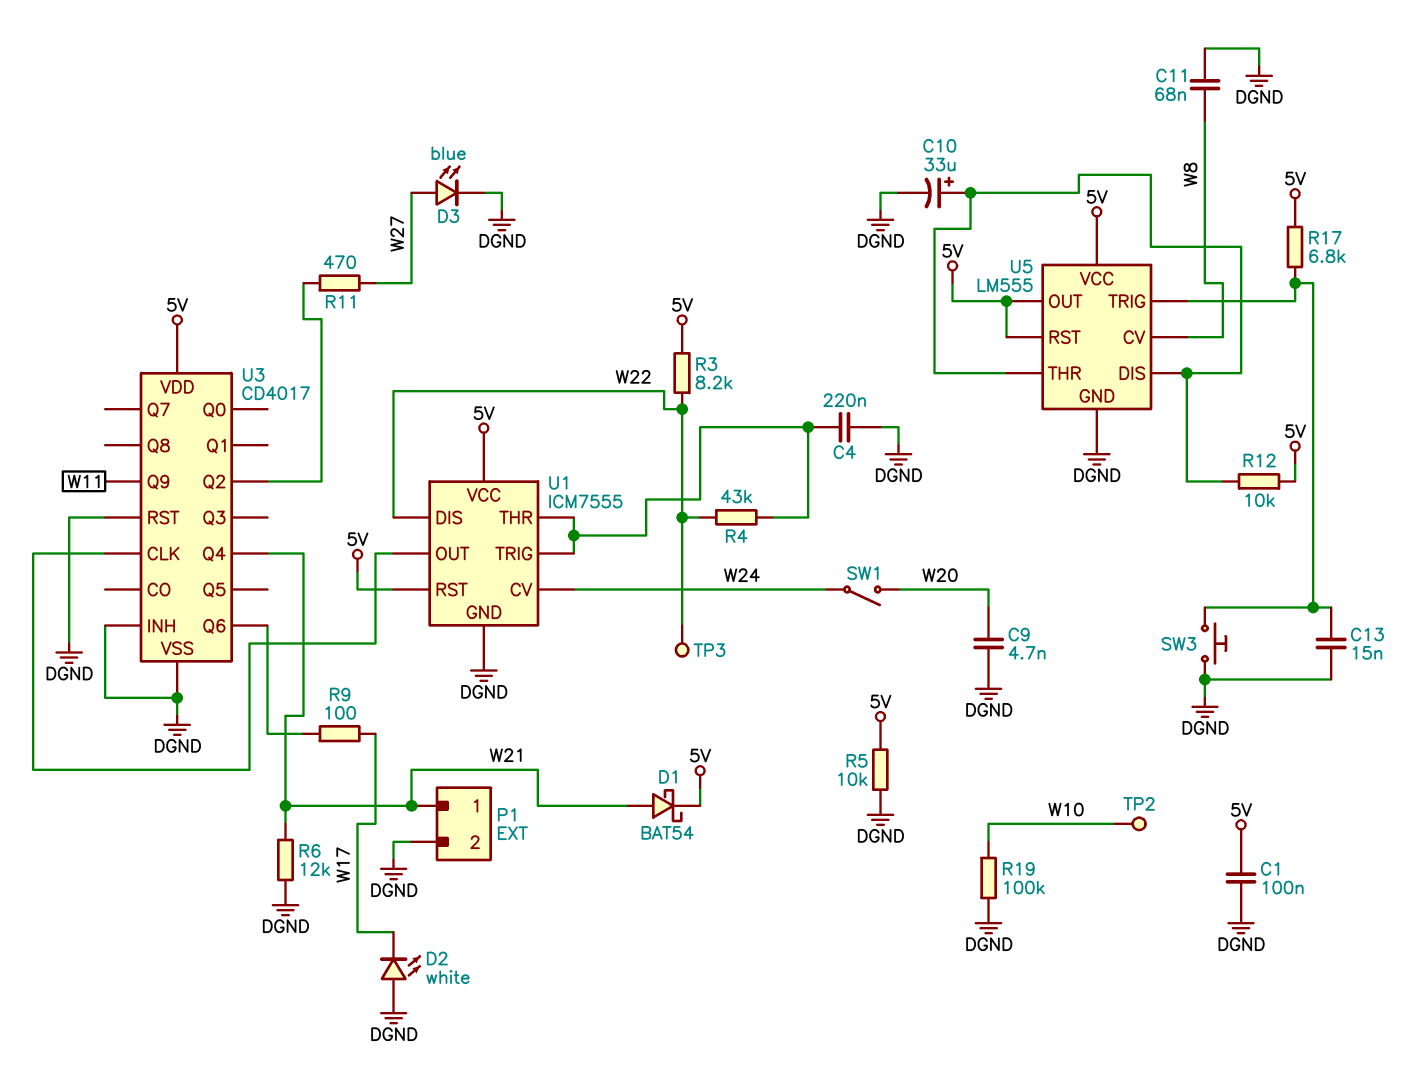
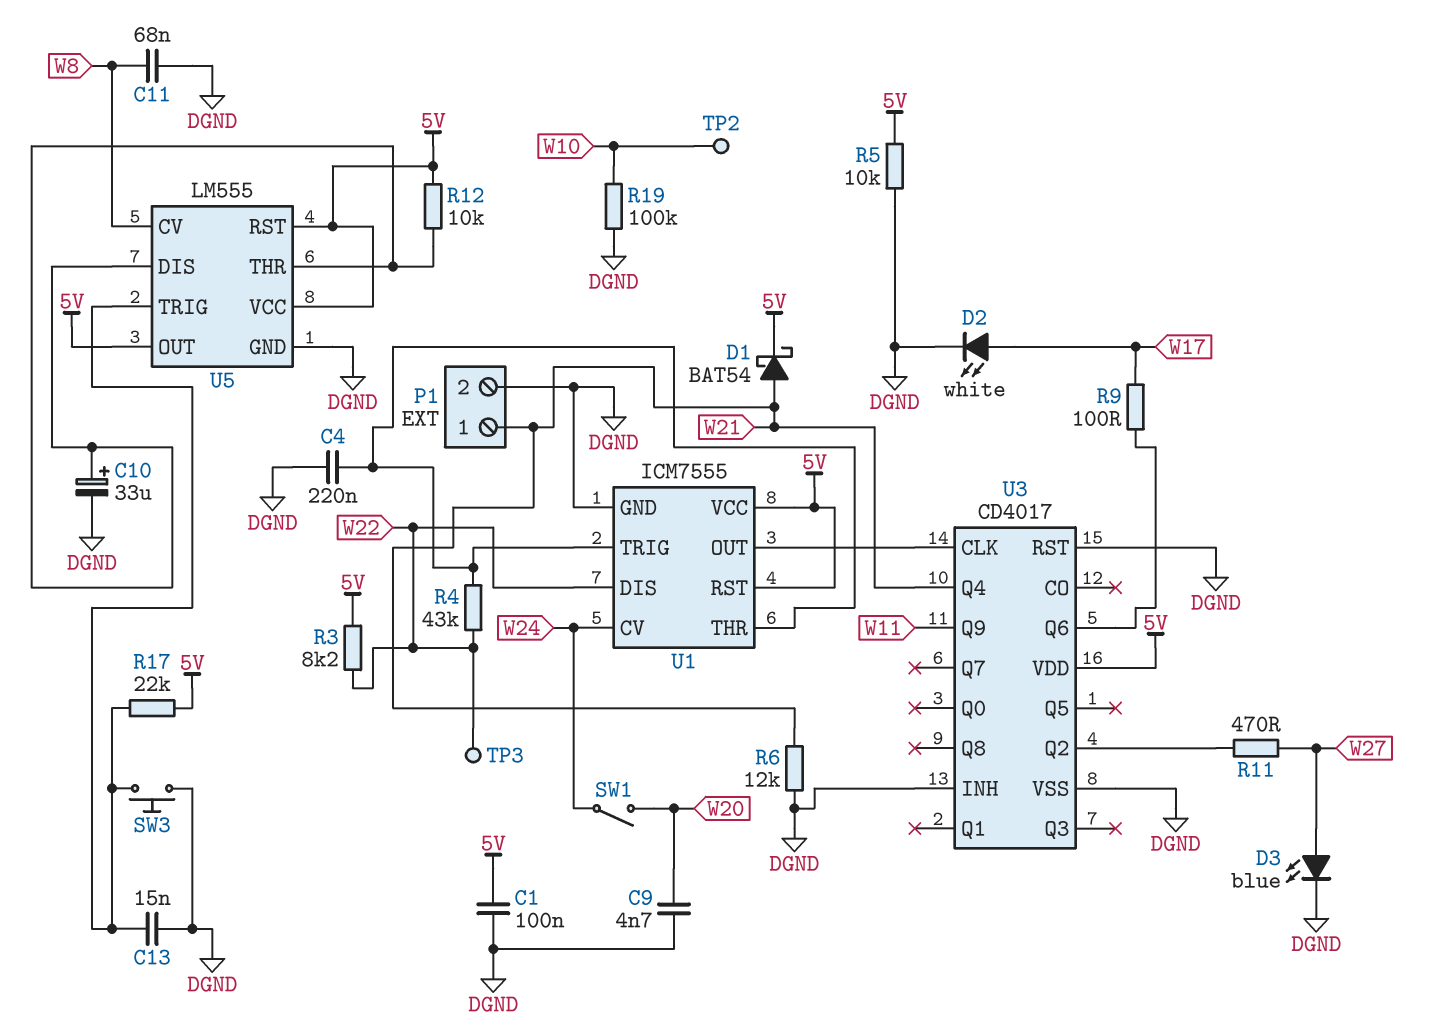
D2: LED white (A DGND, K W17) -> LED white (A W17, K DGND)
R17: 6.8k (5V, U5/TRIG) -> 22k (5V, U5/TRIG)

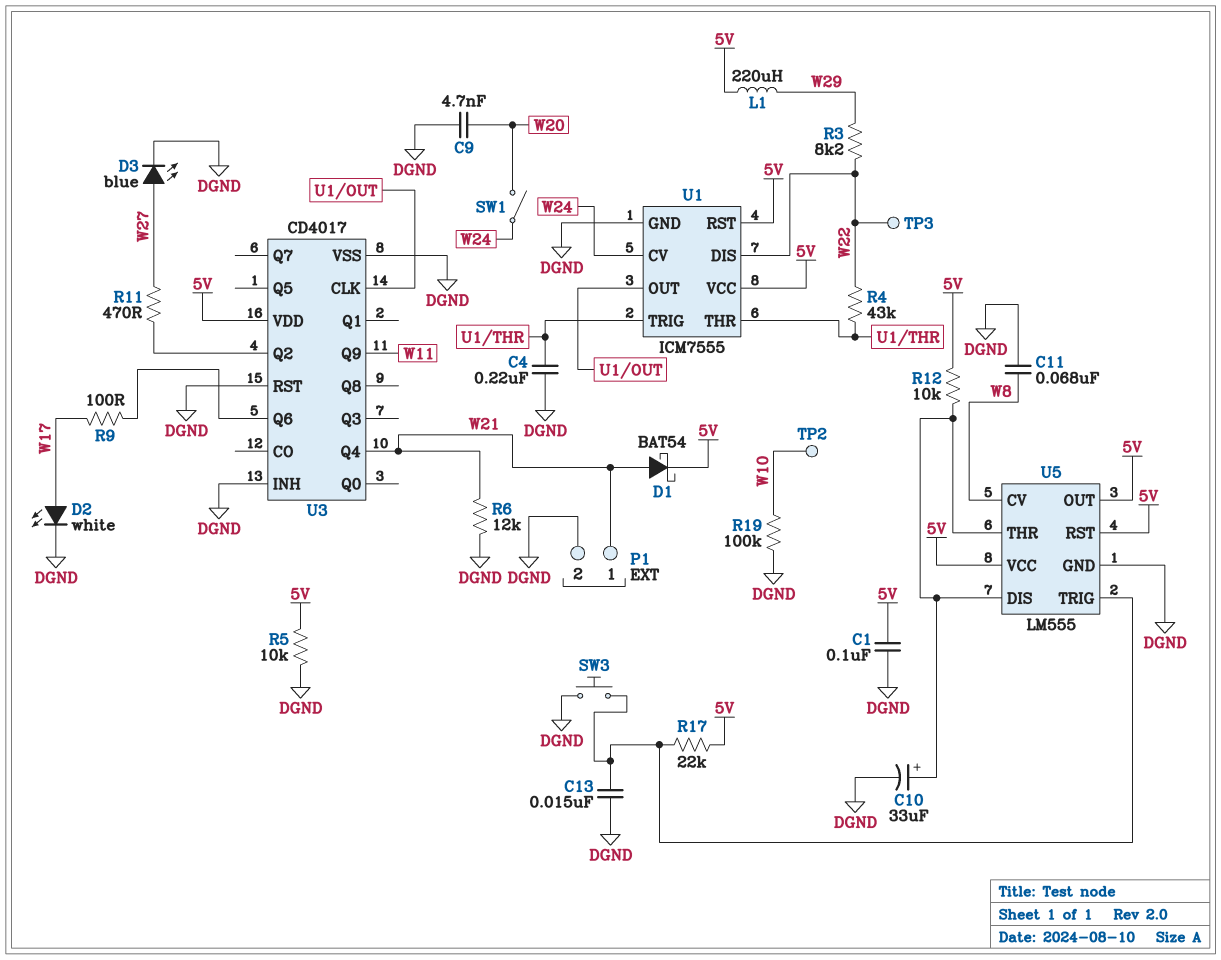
L1: none -> 220uH (5V, W29)
R3: 8.2k (5V, W22) -> 8.2k (W22, W29)

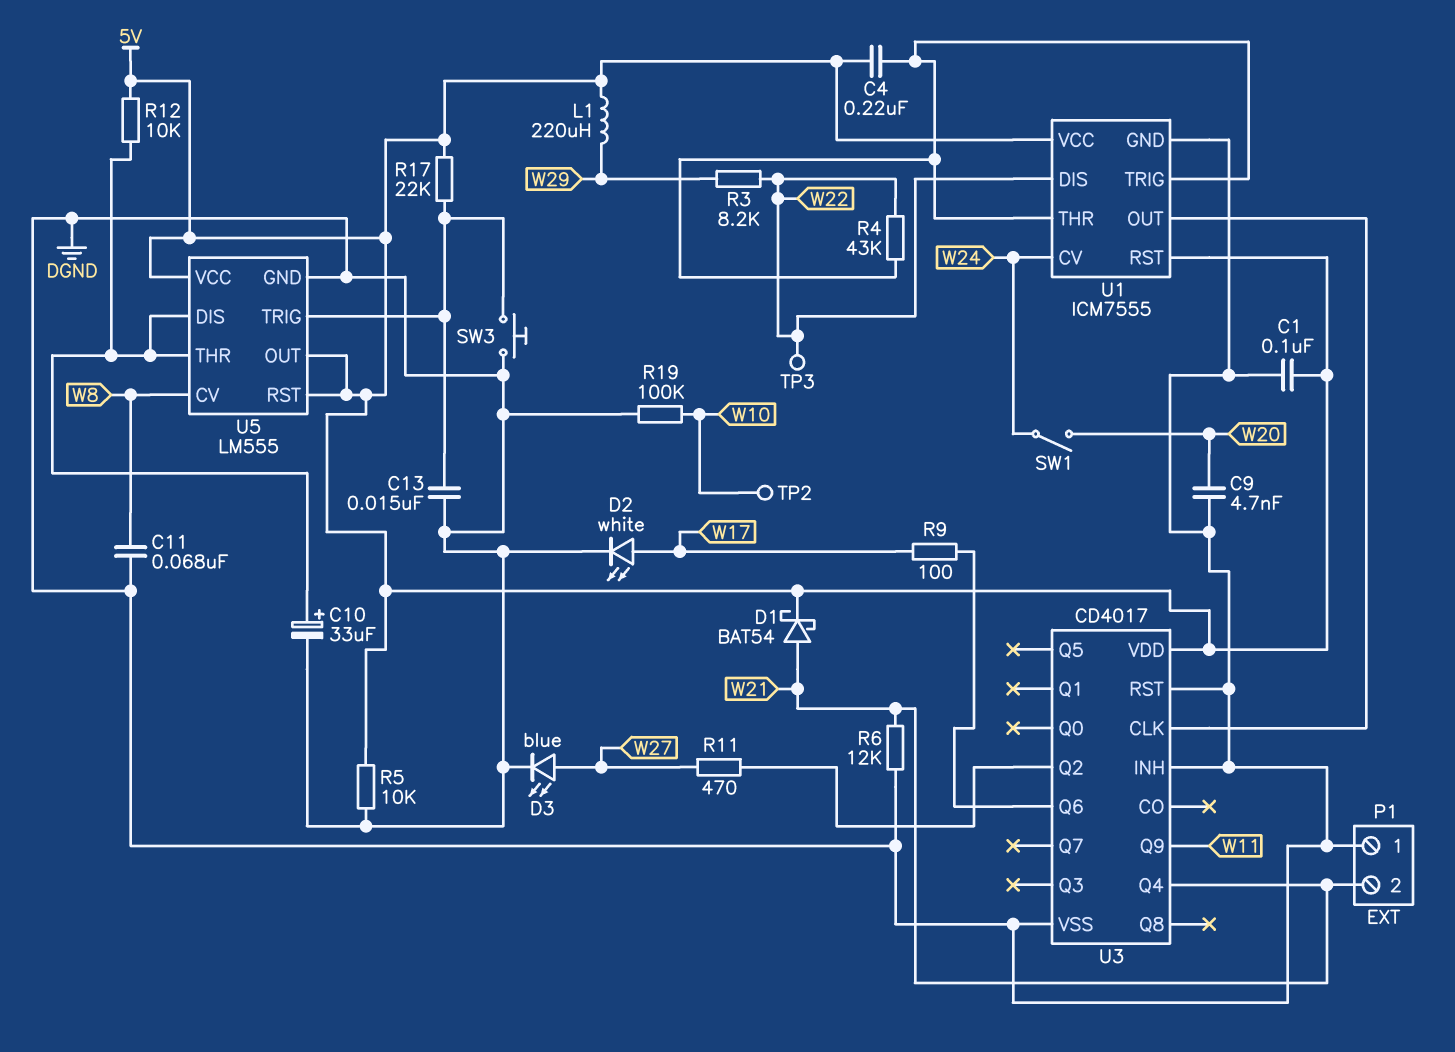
C4: 220nF (DGND, U1/THR) -> 220nF (5V, U1/THR)
P1 pin 1: W21 -> DGND
P1 pin 2: DGND -> W21

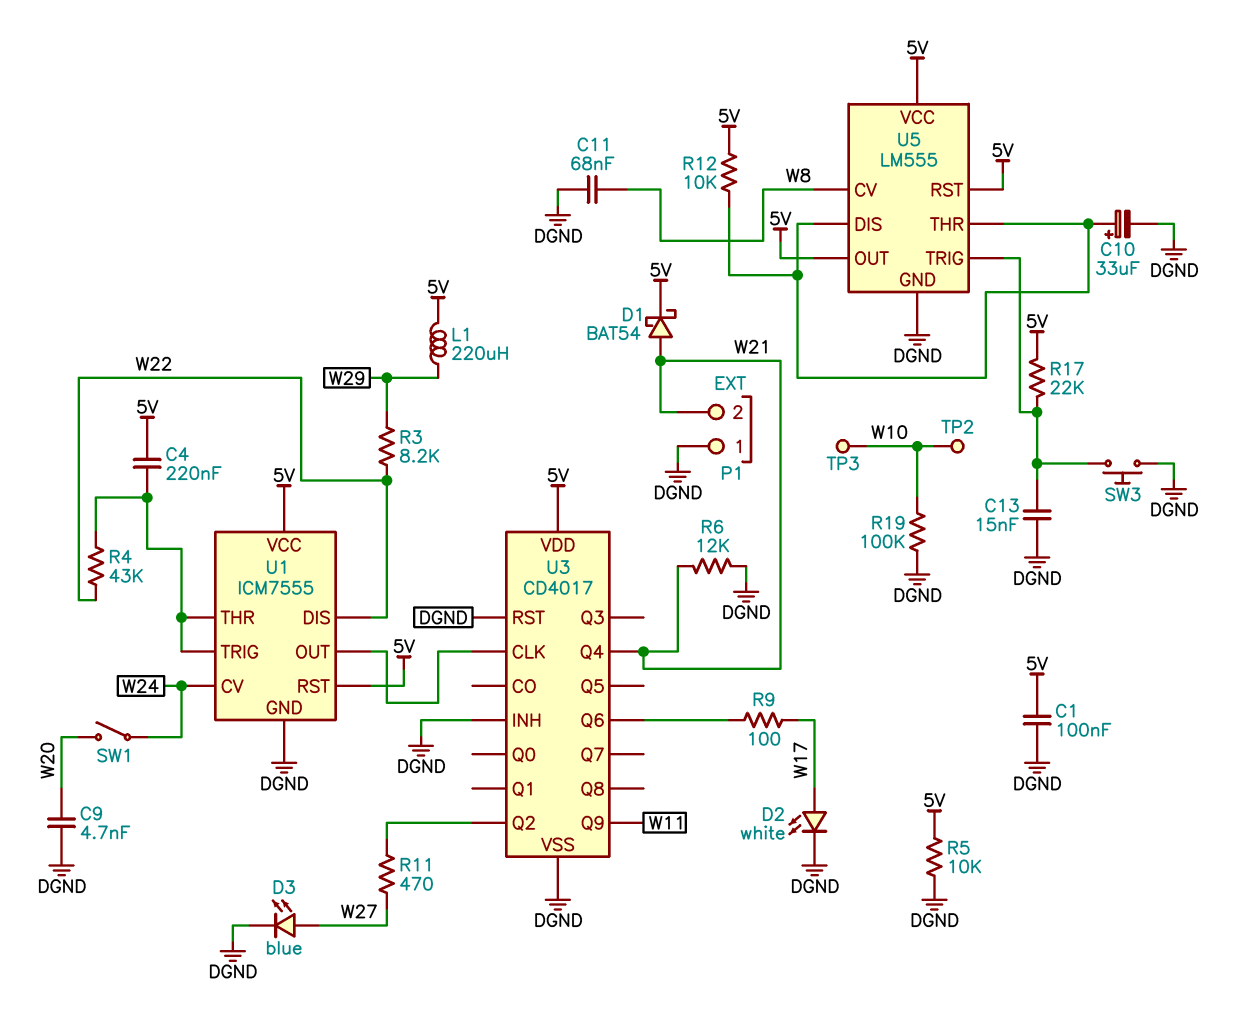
TP3: test point (W22) -> test point (W10)

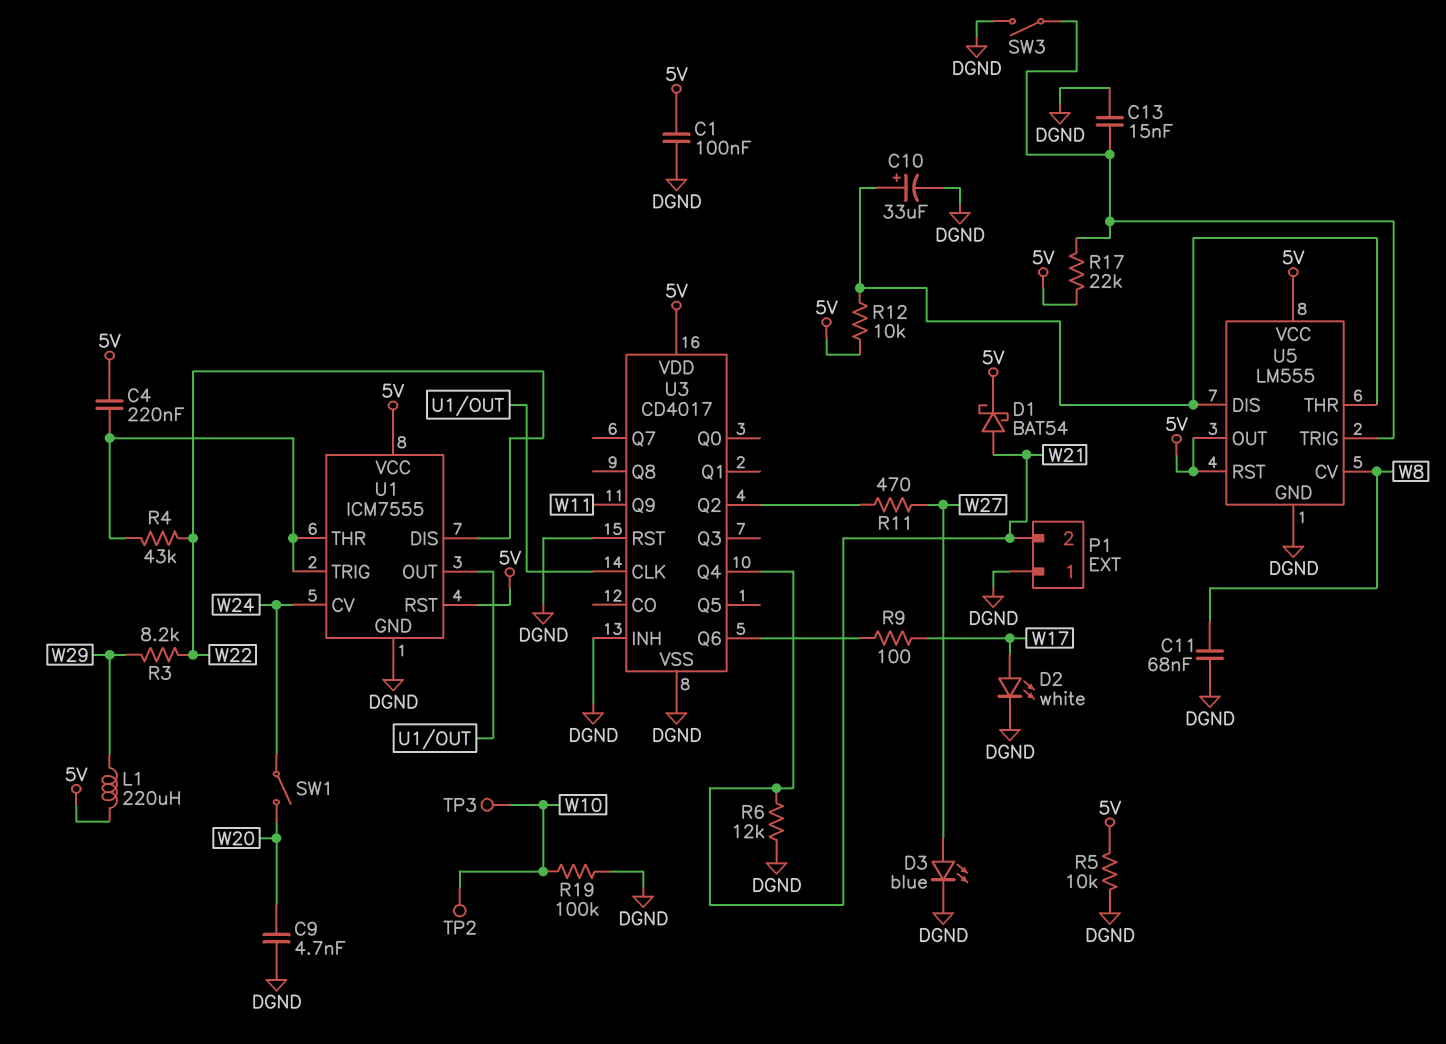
SW3: button (DGND, U5/TRIG) -> switch (DGND, U5/TRIG)

